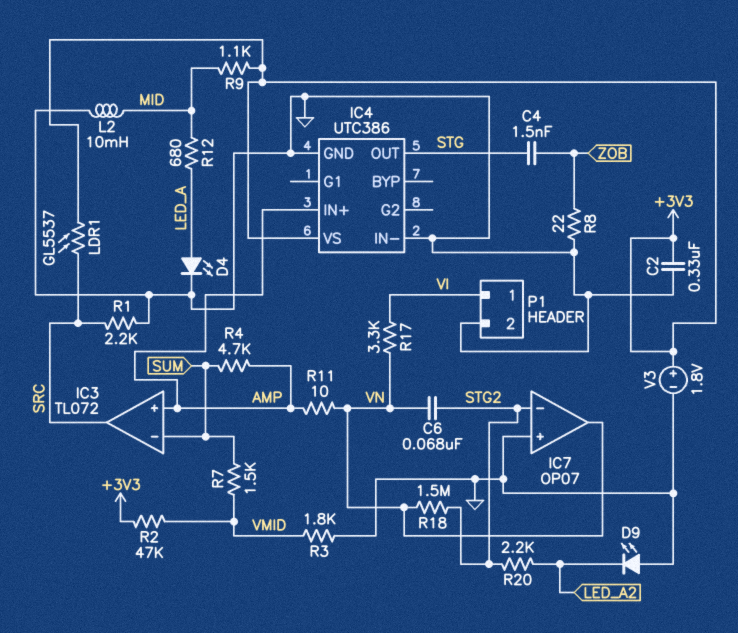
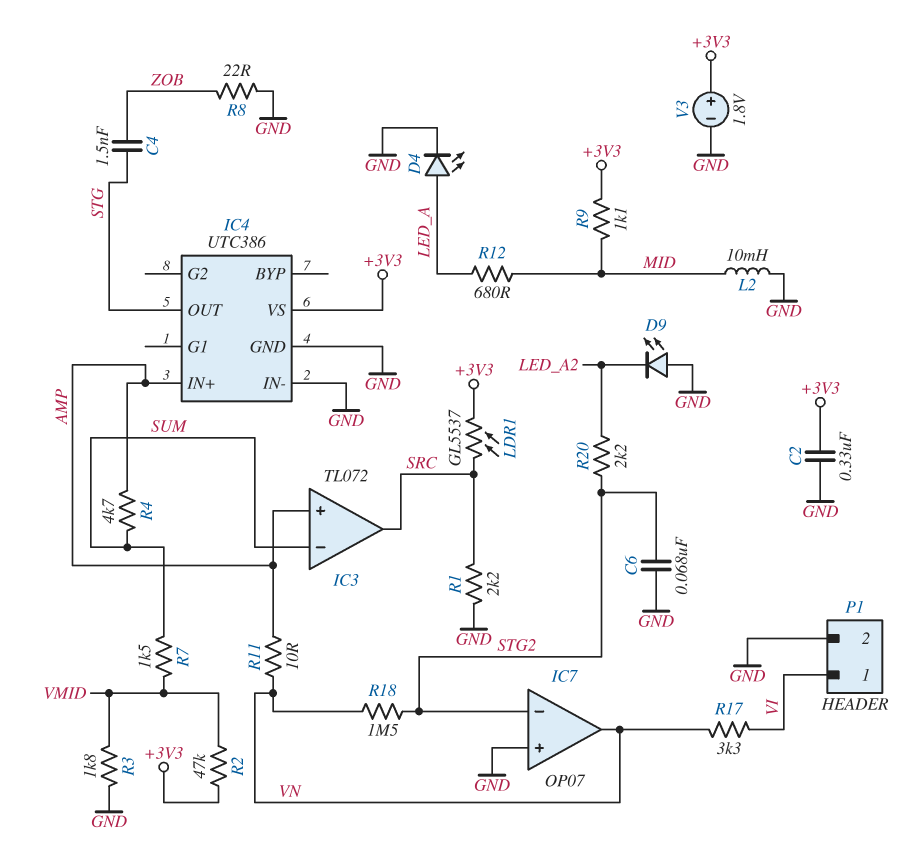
C6: 68nF (STG2, VN) -> 68nF (GND, STG2)

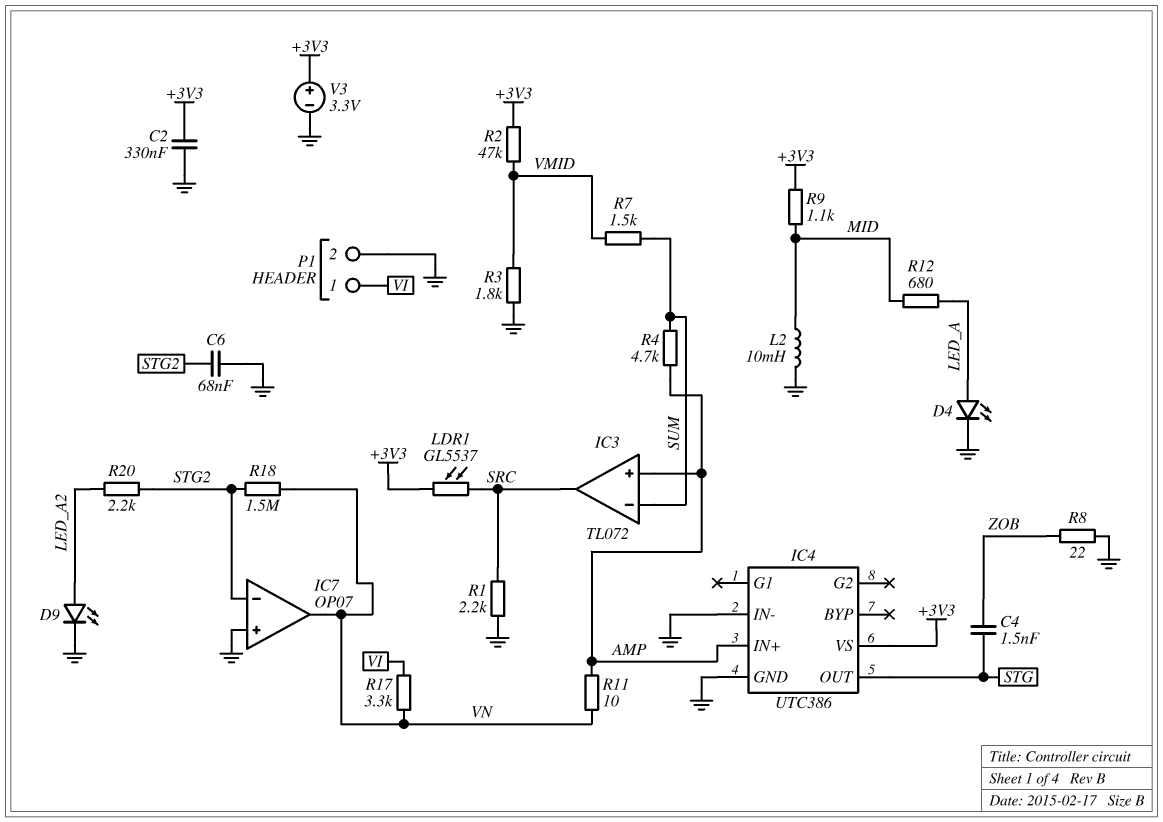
D9: LED (A GND, K LED_A2) -> LED (A LED_A2, K GND)
V3: 1.8V (plus +3V3, minus GND) -> 3.3V (plus +3V3, minus GND)

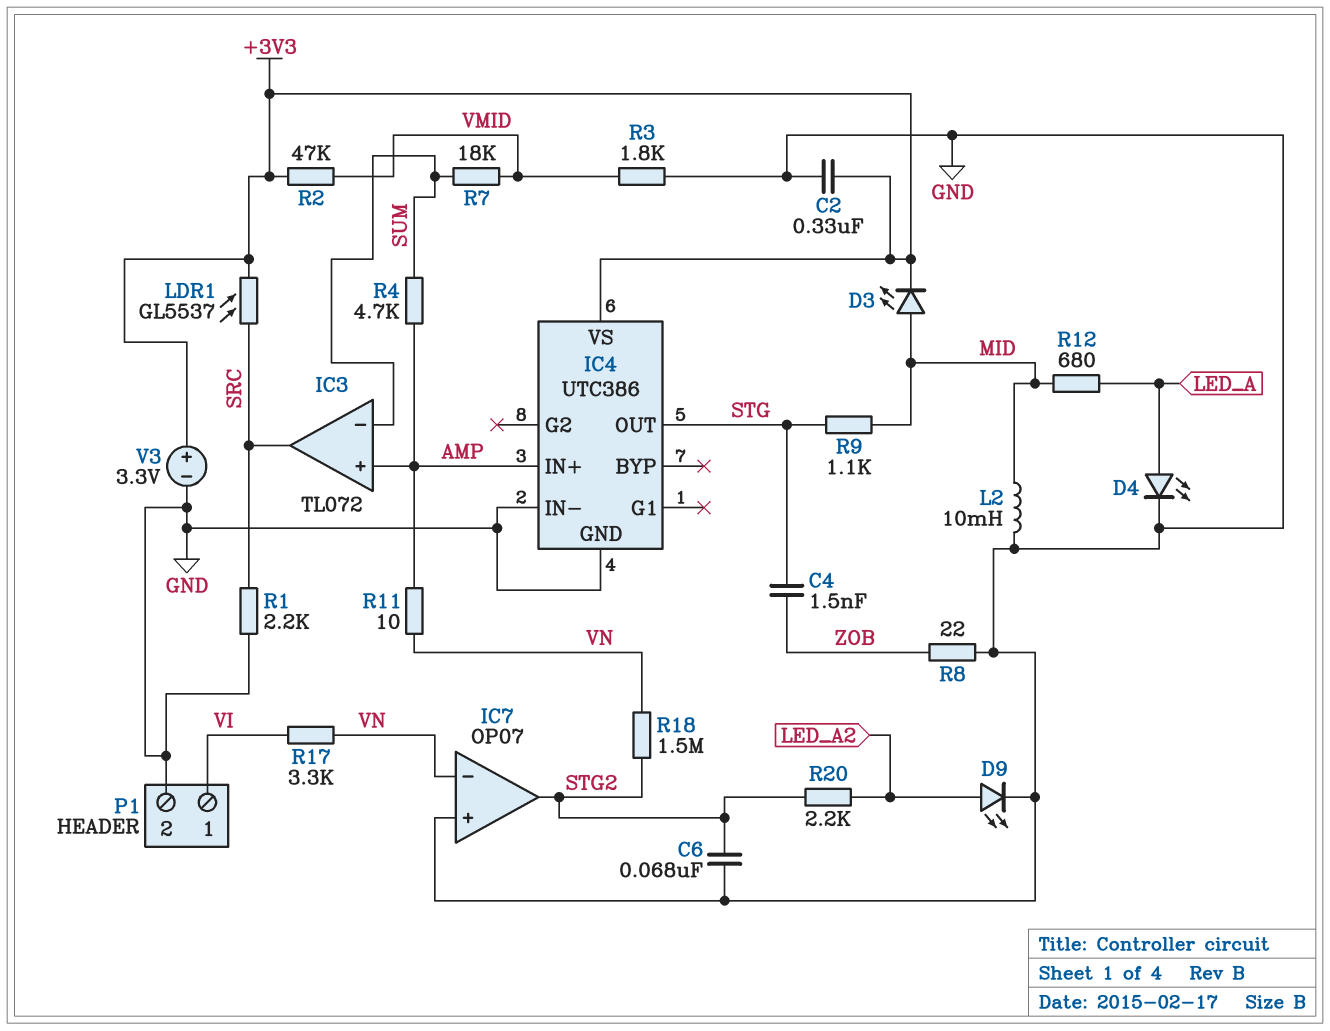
D3: none -> LED (A MID, K +3V3)
IC7 pin in-: STG2 -> VN
IC7 pin out: VN -> STG2
R7: 1.5k (SUM, VMID) -> 18k (SUM, VMID)
R9: 1.1k (+3V3, MID) -> 1.1k (MID, STG)

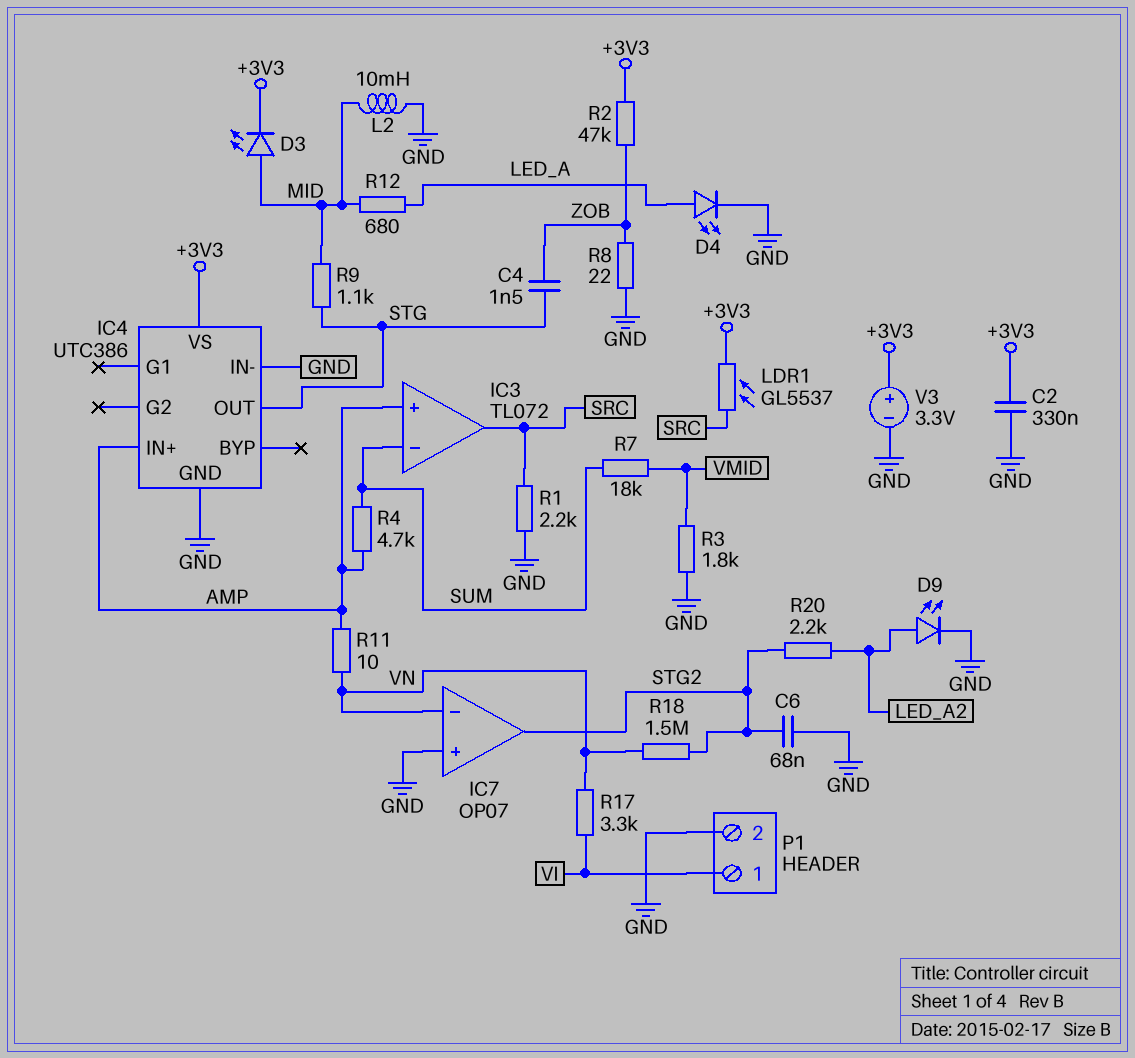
R2: 47k (+3V3, VMID) -> 47k (+3V3, ZOB)

